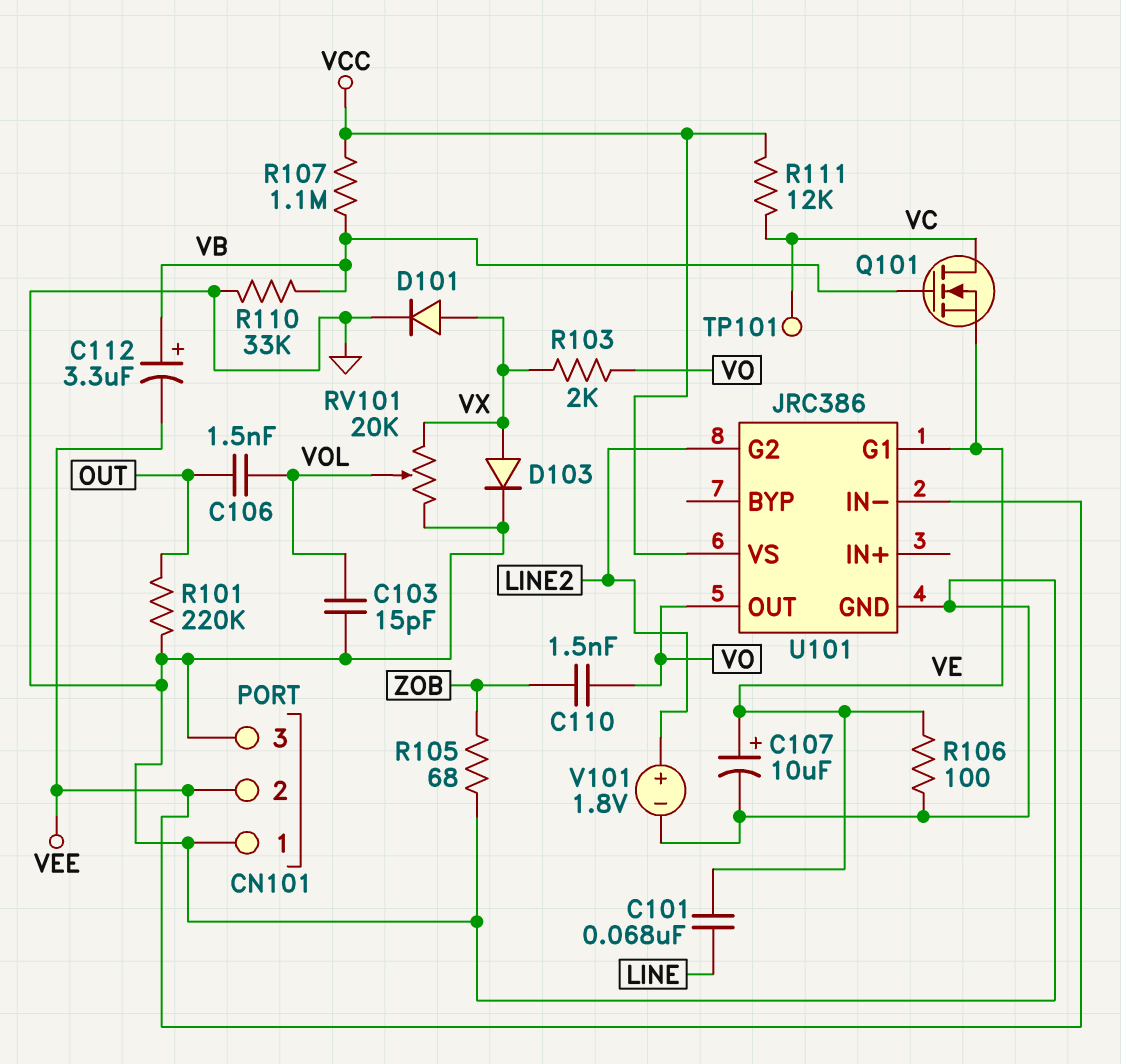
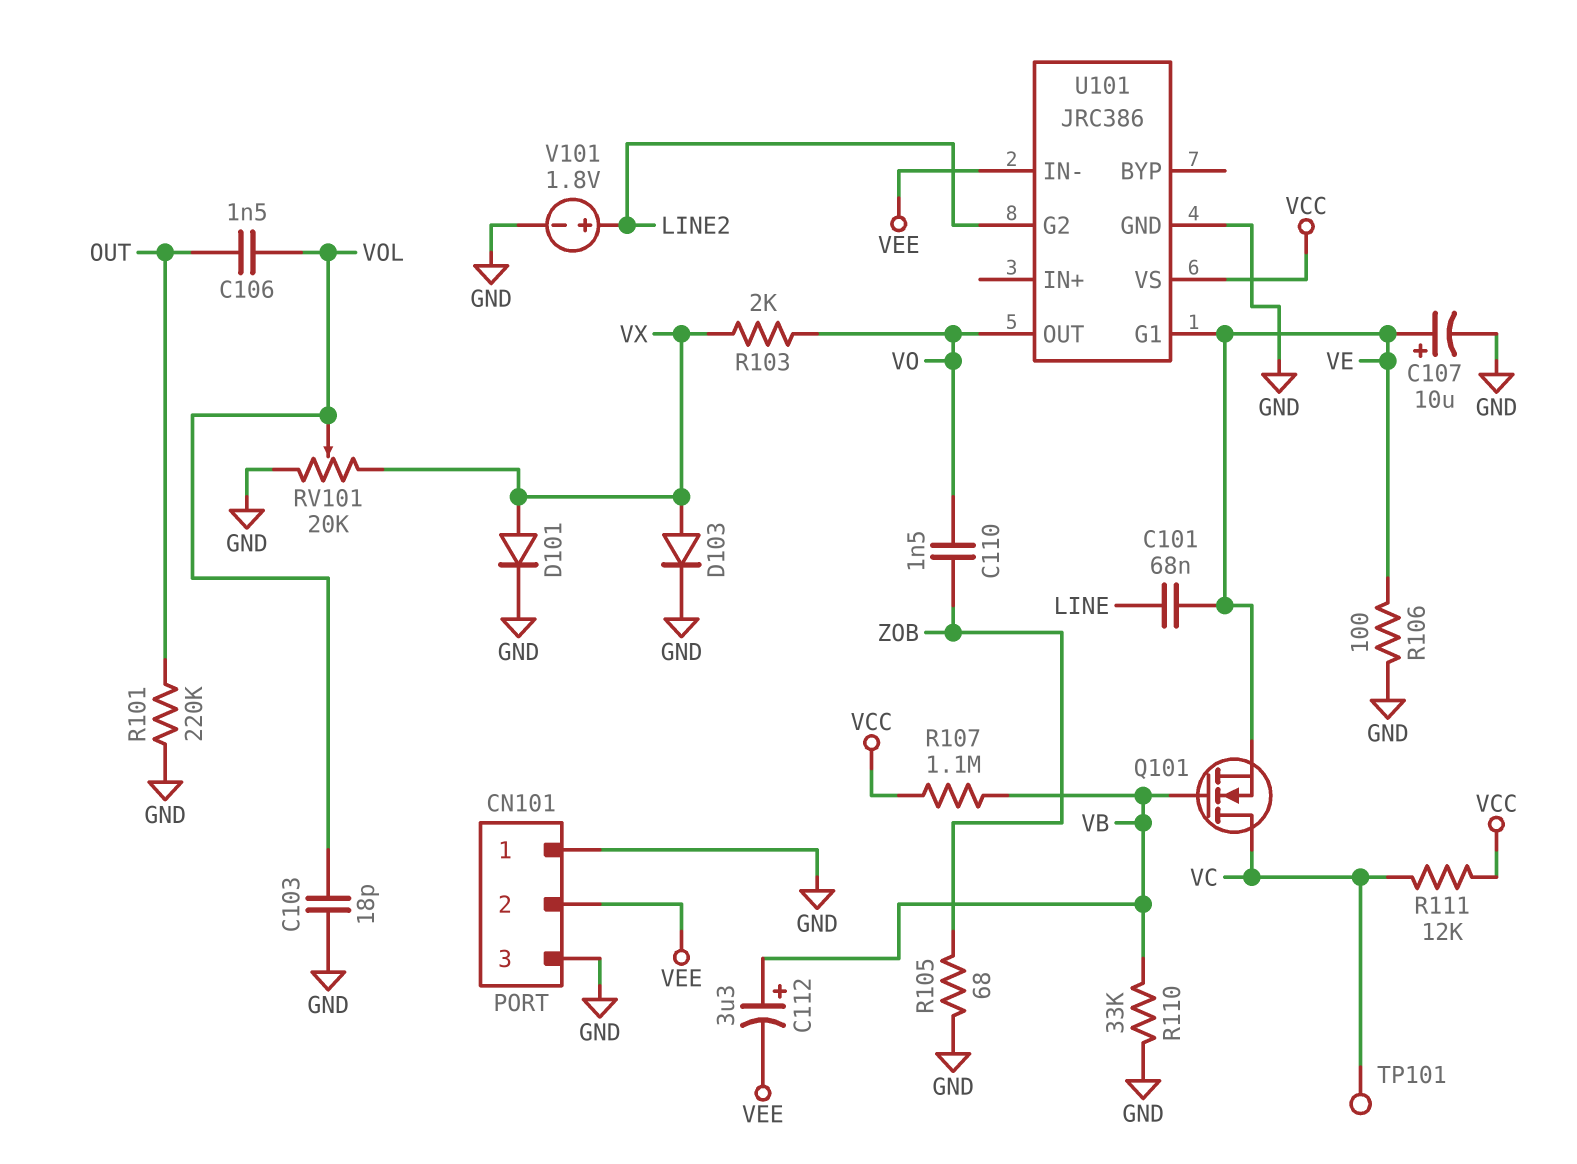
C103: 15pF (GND, VOL) -> 18pF (GND, VOL)

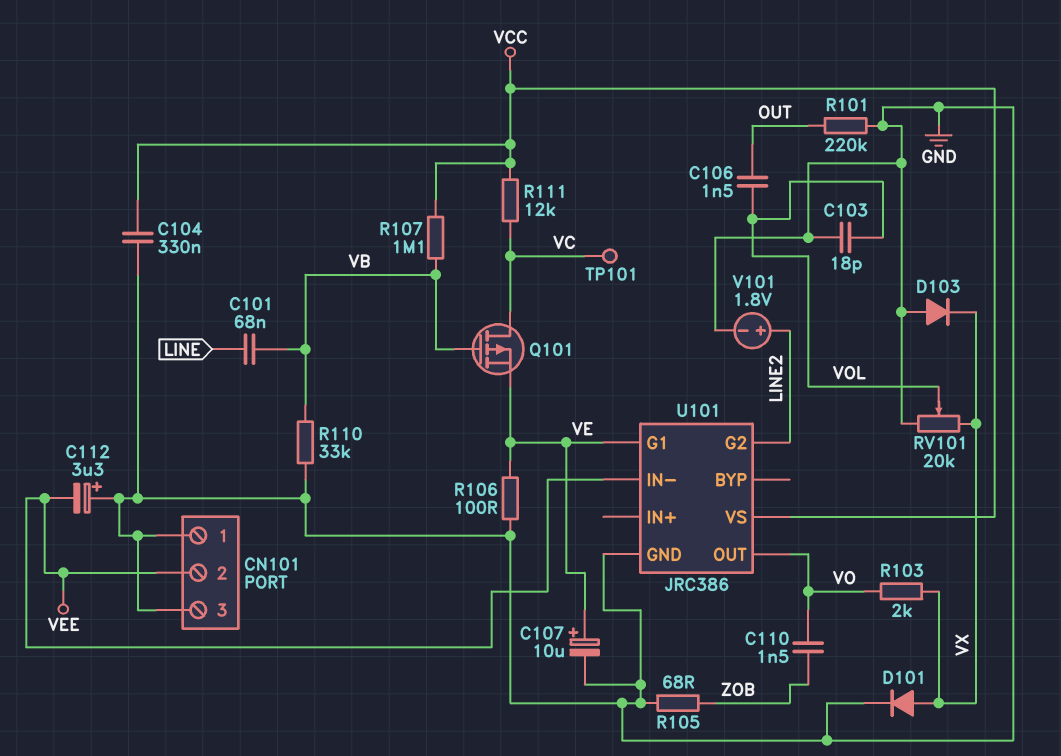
C101: 68nF (LINE, VE) -> 68nF (LINE, VB)
C104: none -> 330nF (GND, VCC)
C112: 3.3uF (plus VB, minus VEE) -> 3.3uF (plus GND, minus VEE)
D103: diode (A VX, K GND) -> diode (A GND, K VX)
Q101: NMOS (G VB, D VC, S VE) -> PMOS (G VB, D VC, S VE)

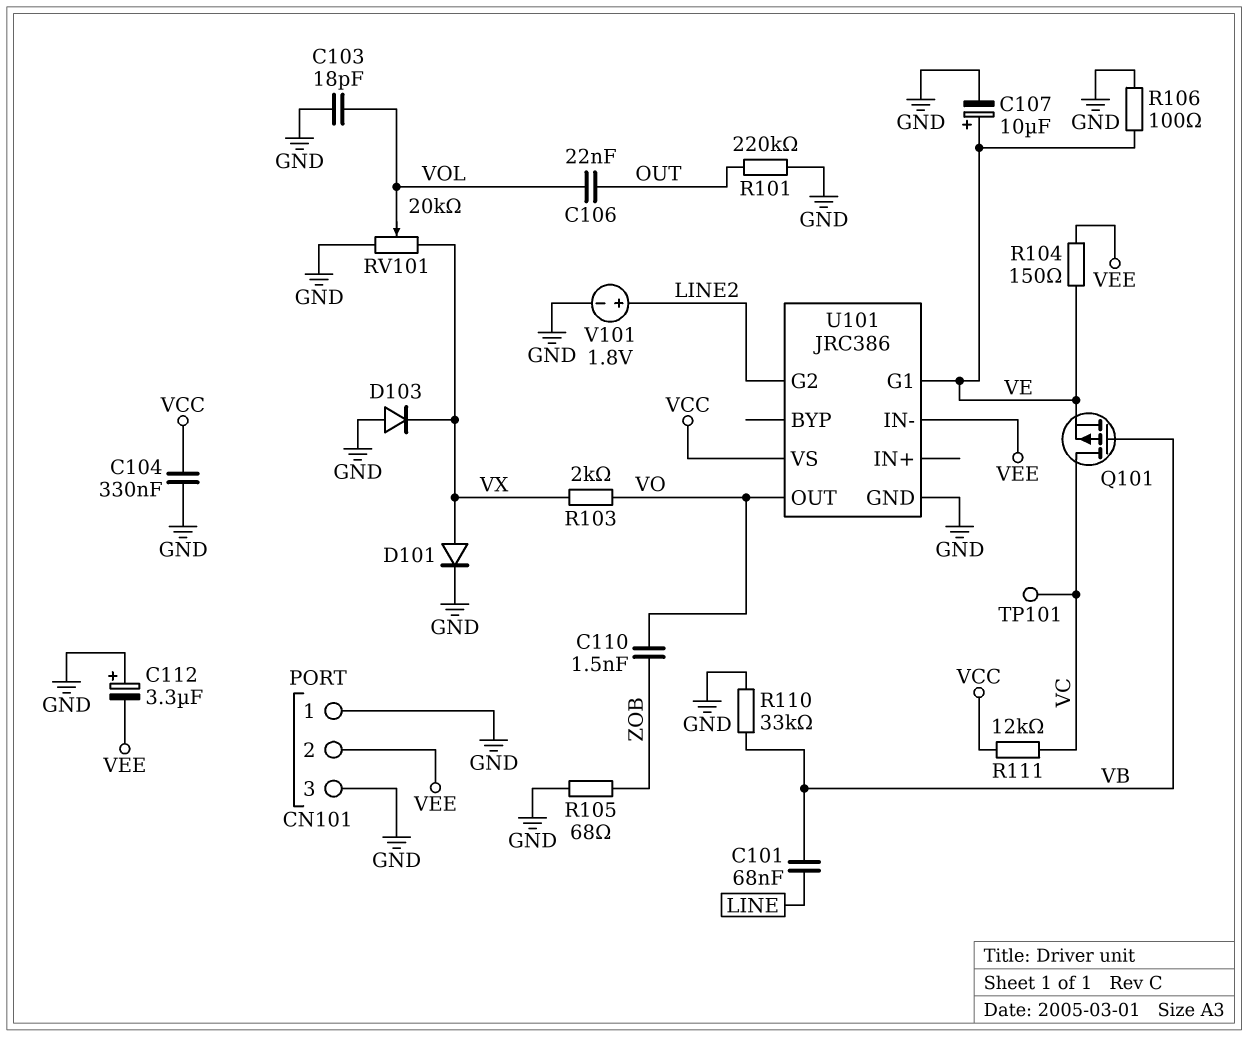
C106: 1.5nF (OUT, VOL) -> 22nF (OUT, VOL)
R104: none -> 150 (VE, VEE)
R107: 1.1M (VB, VCC) -> none

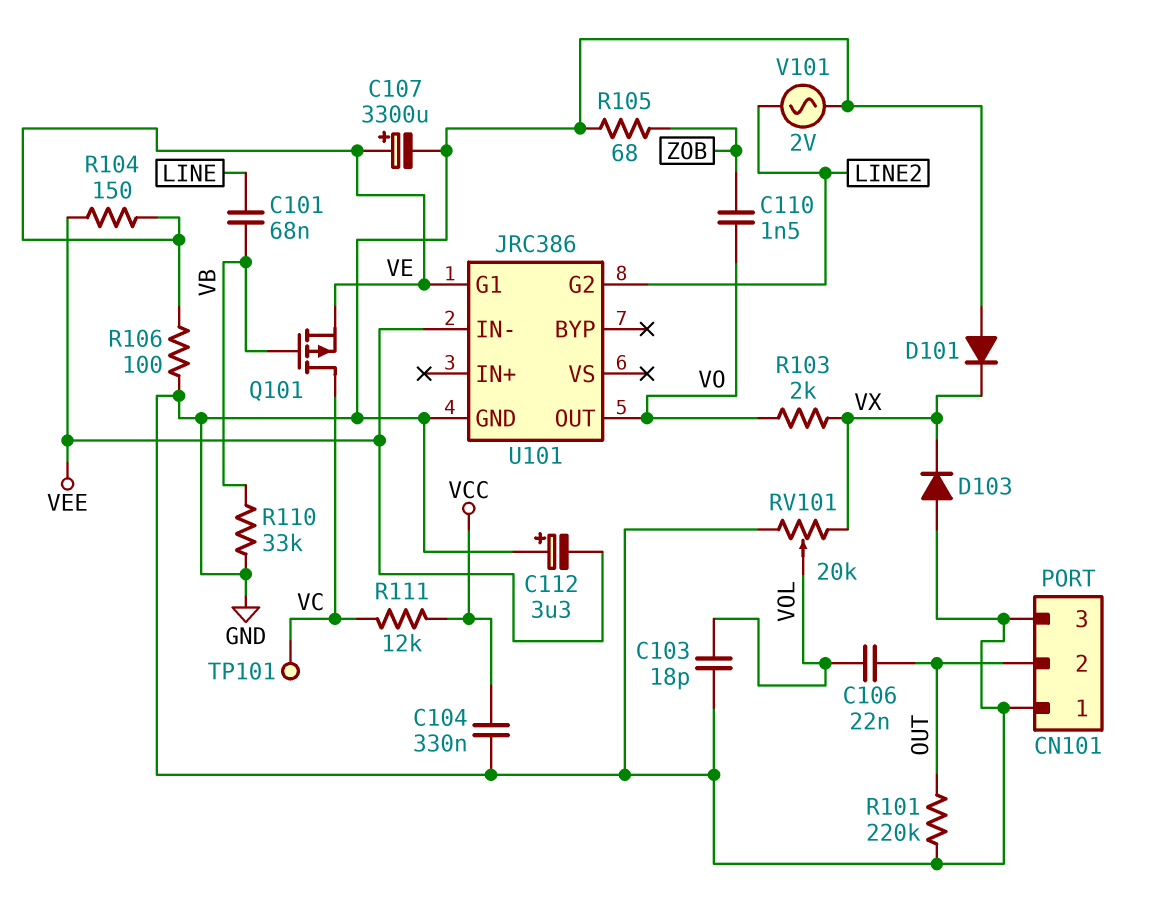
C107: 10uF (plus VE, minus GND) -> 3300uF (plus VE, minus GND)
CN101 pin 2: VEE -> OUT
D101: diode (A VX, K GND) -> diode (A GND, K VX)
U101 pin VS: VCC -> none
V101: 1.8V (plus LINE2, minus GND) -> AC 2V (GND, LINE2)

